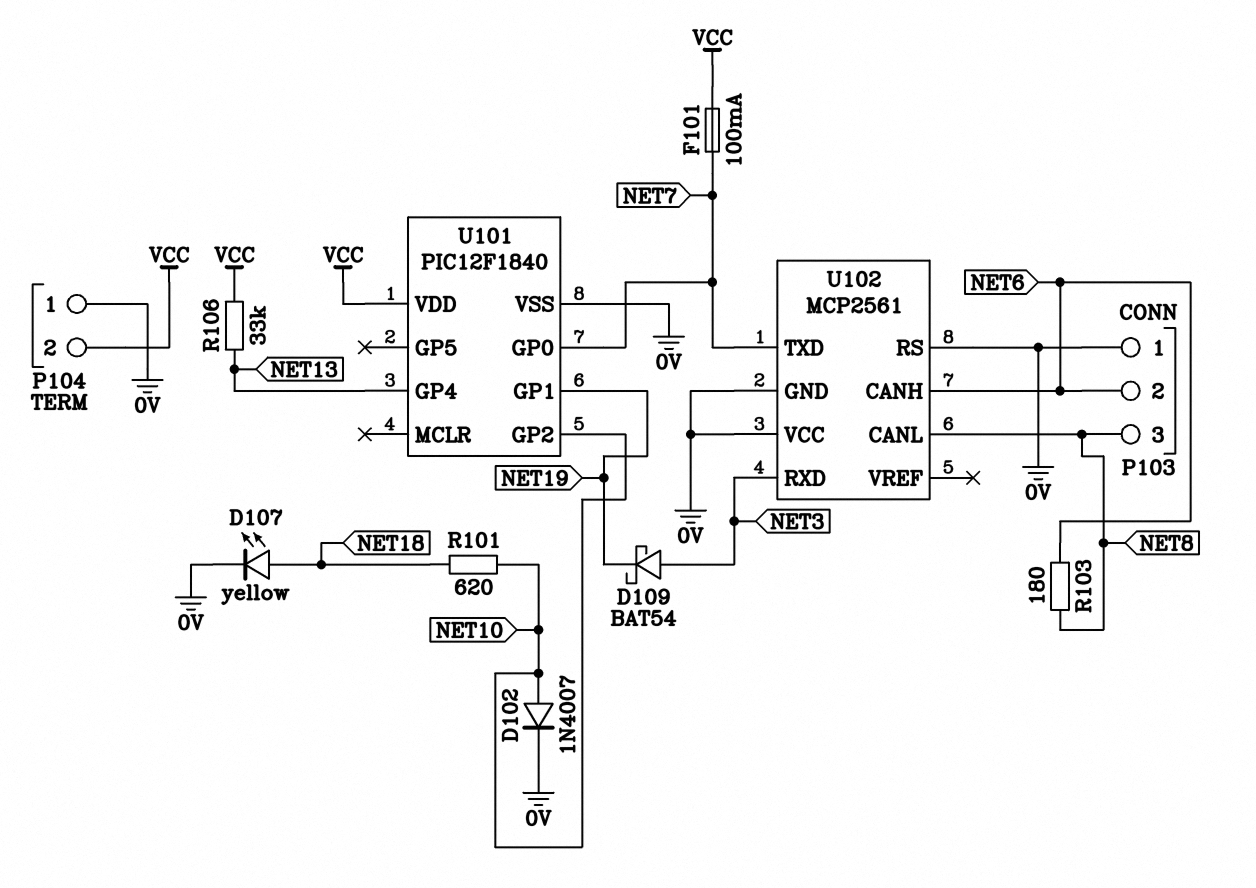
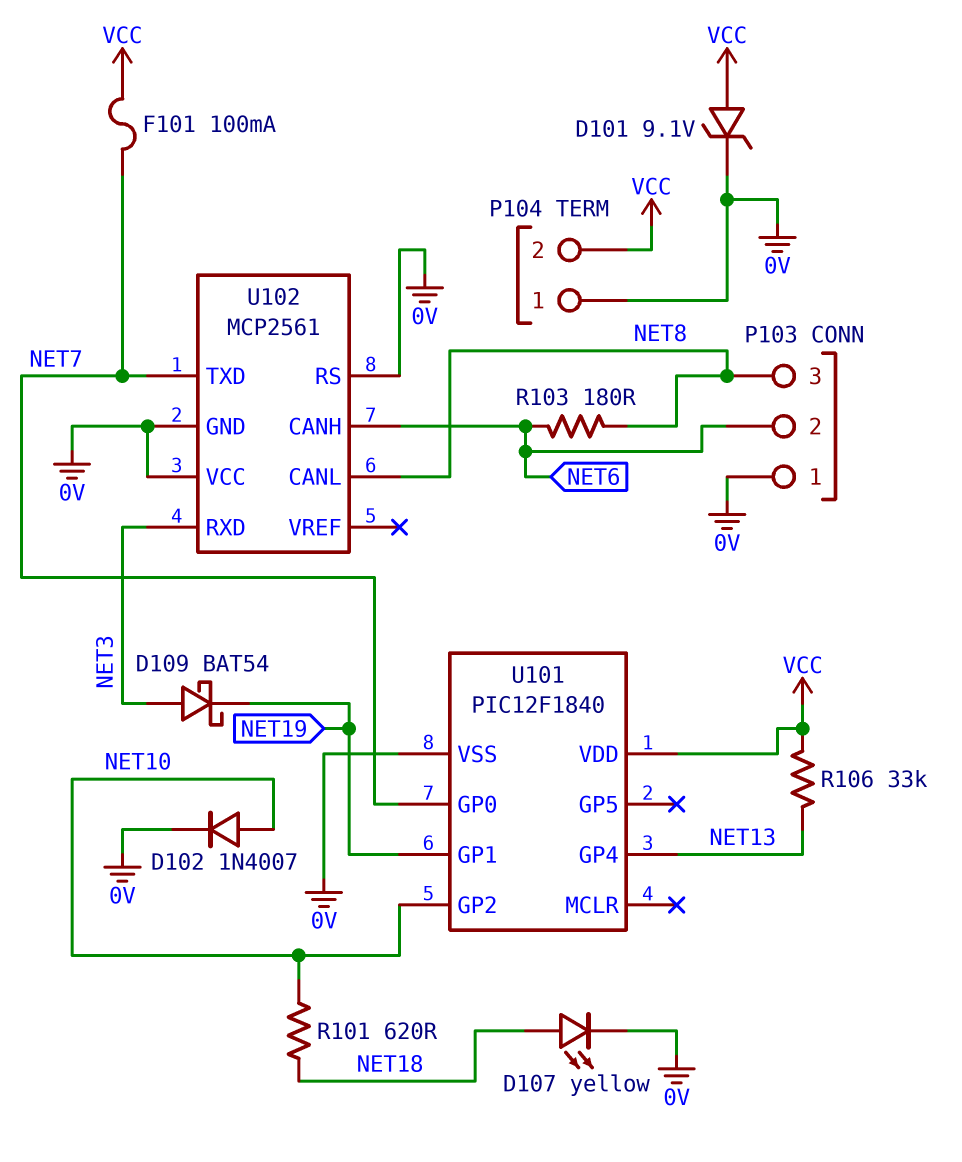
D101: none -> zener 9.1V (A VCC, K 0V)

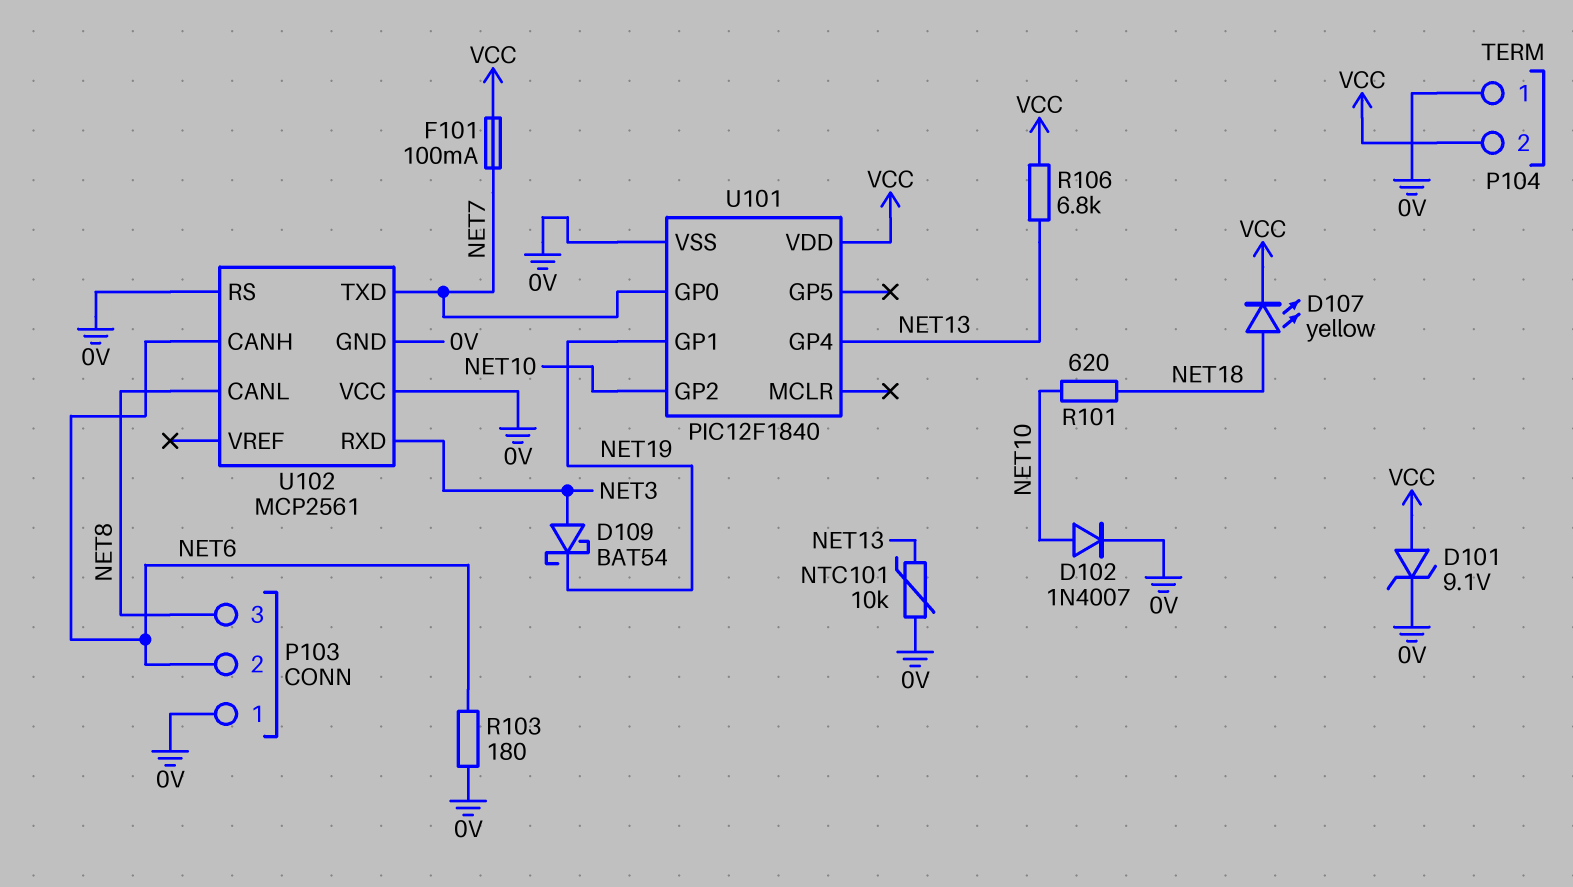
D107: LED yellow (A NET18, K 0V) -> LED yellow (A NET18, K VCC)
NTC101: none -> 10k (0V, NET13)
R103: 180 (NET6, NET8) -> 180 (0V, NET6)
R106: 33k (NET13, VCC) -> 6.8k (NET13, VCC)

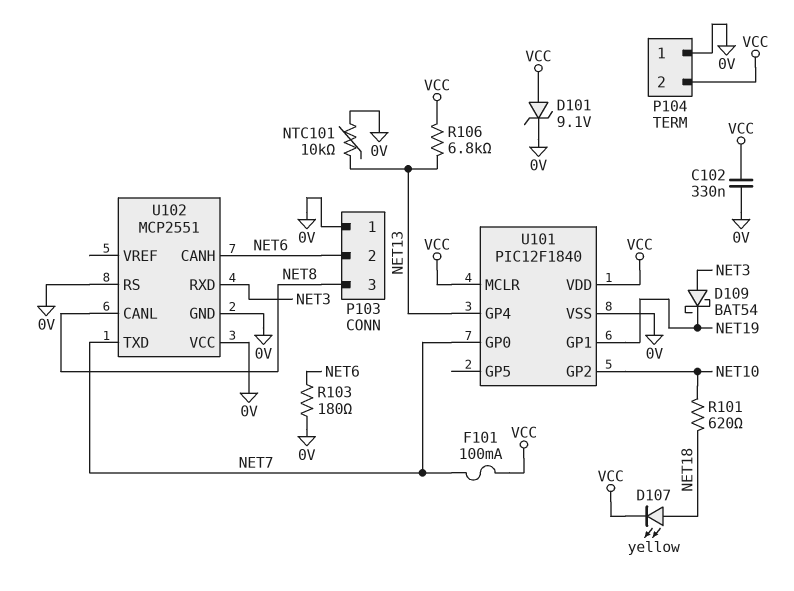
C102: none -> 330nF (0V, VCC)
D102: diode 1N4007 (A NET10, K 0V) -> none
U101 pin MCLR: none -> VCC
U102: MCP2561 -> MCP2551

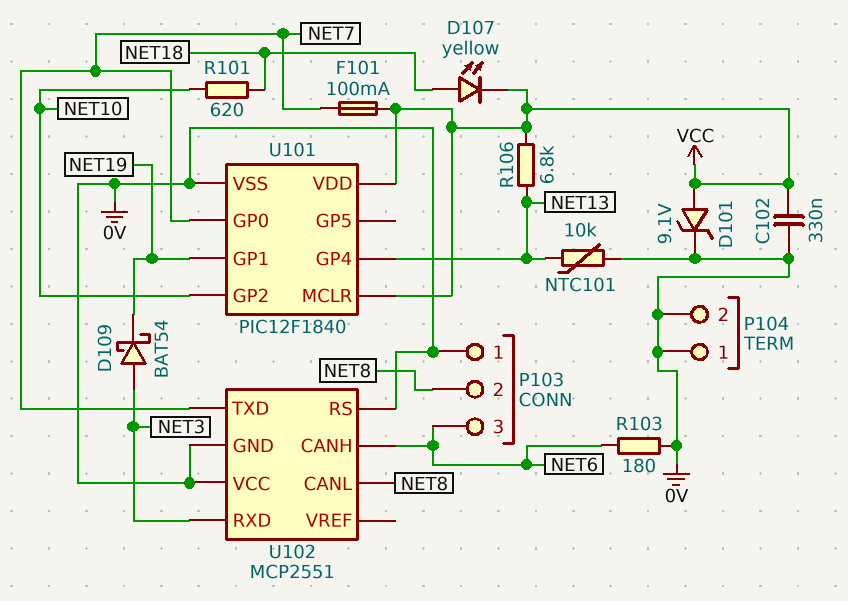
P103 pin 2: NET6 -> NET8
P103 pin 3: NET8 -> NET6
P104 pin 2: VCC -> 0V

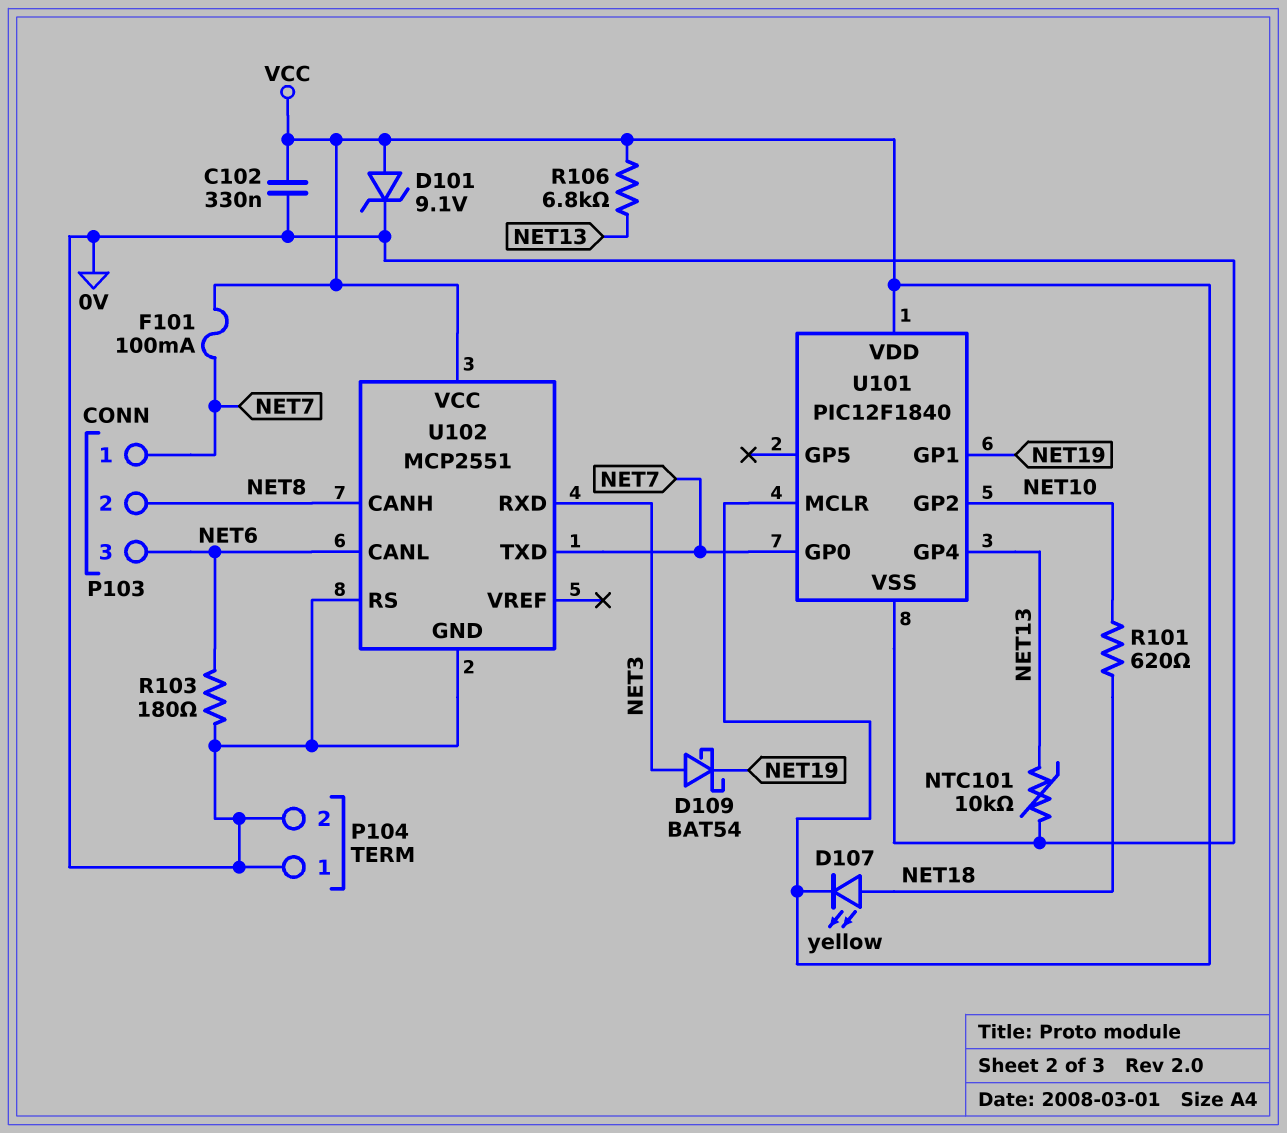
P103 pin 1: 0V -> NET7
U102 pin CANH: NET6 -> NET8
U102 pin CANL: NET8 -> NET6
U102 pin VCC: 0V -> VCC

